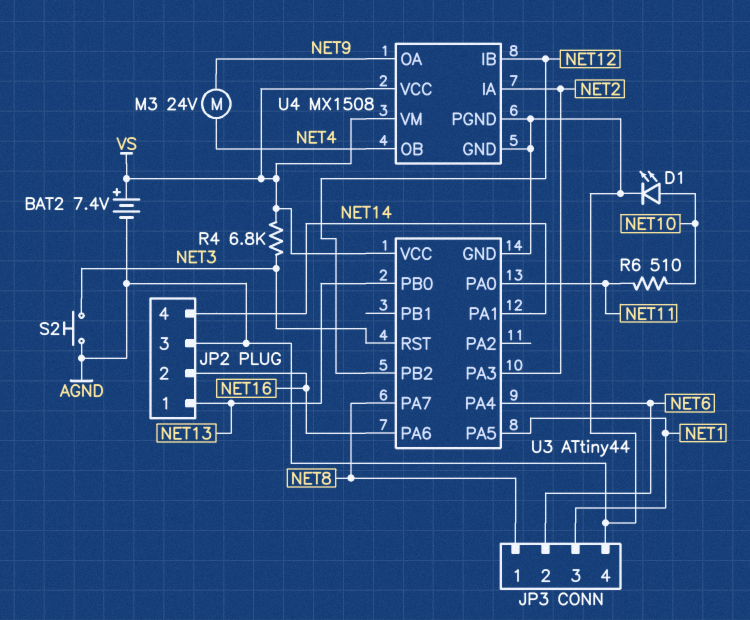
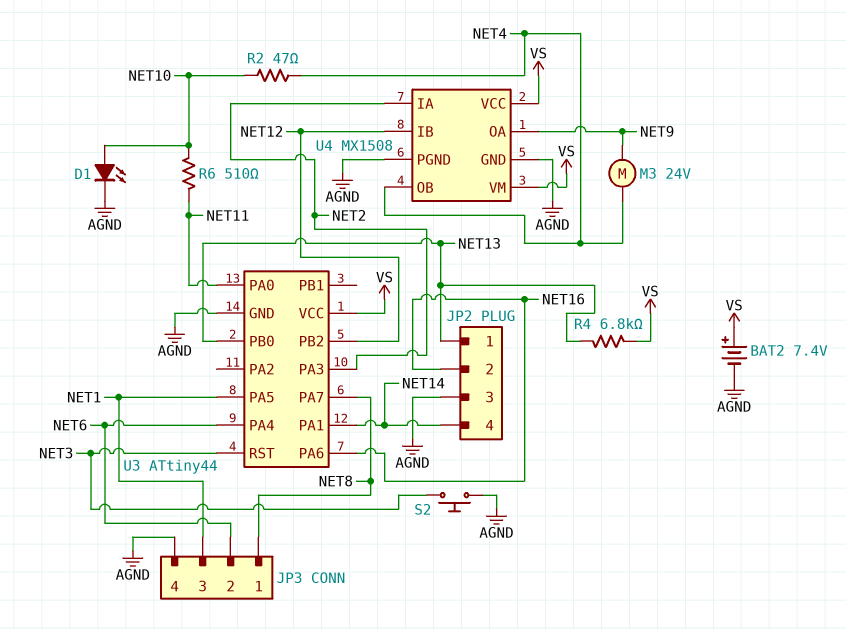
R2: none -> 47 (NET4, NET10)
R4: 6.8k (NET3, VS) -> 6.8k (NET13, VS)

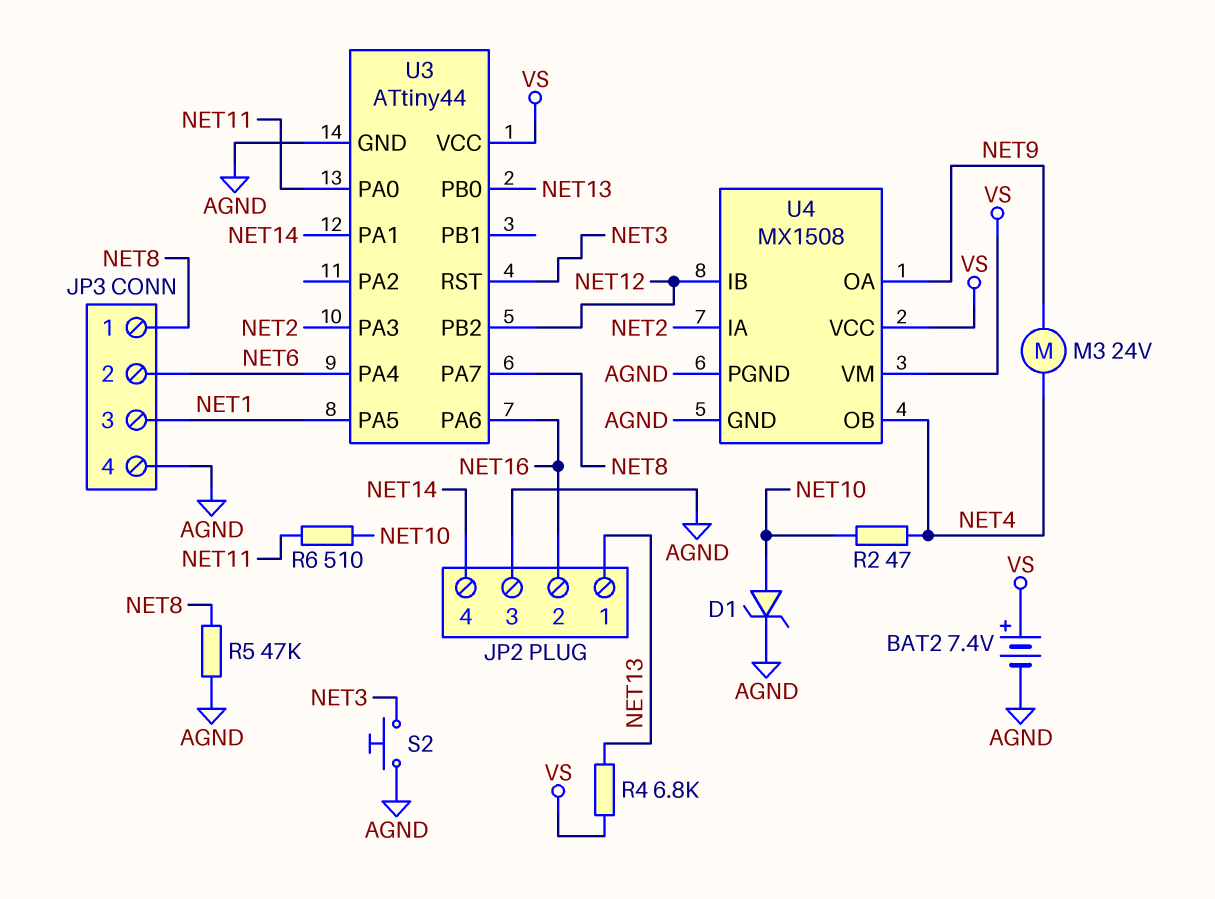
D1: LED (A NET10, K AGND) -> zener (A NET10, K AGND)
R5: none -> 47k (AGND, NET8)

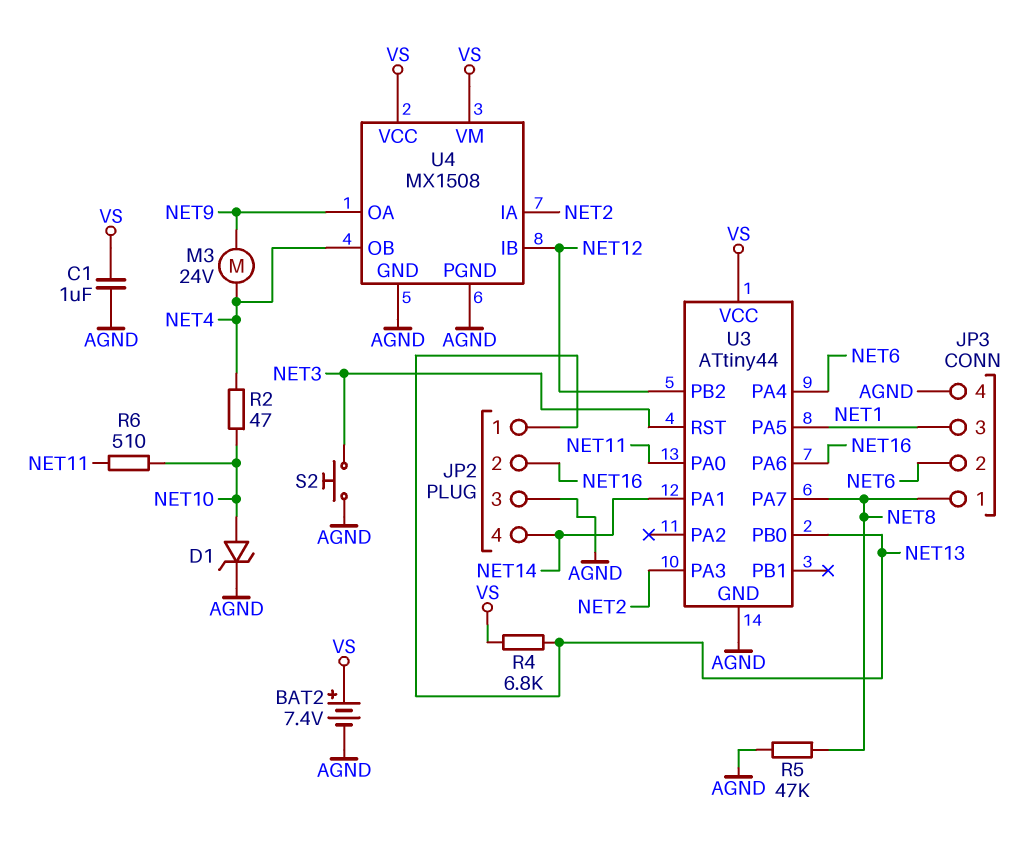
C1: none -> 1uF (AGND, VS)

